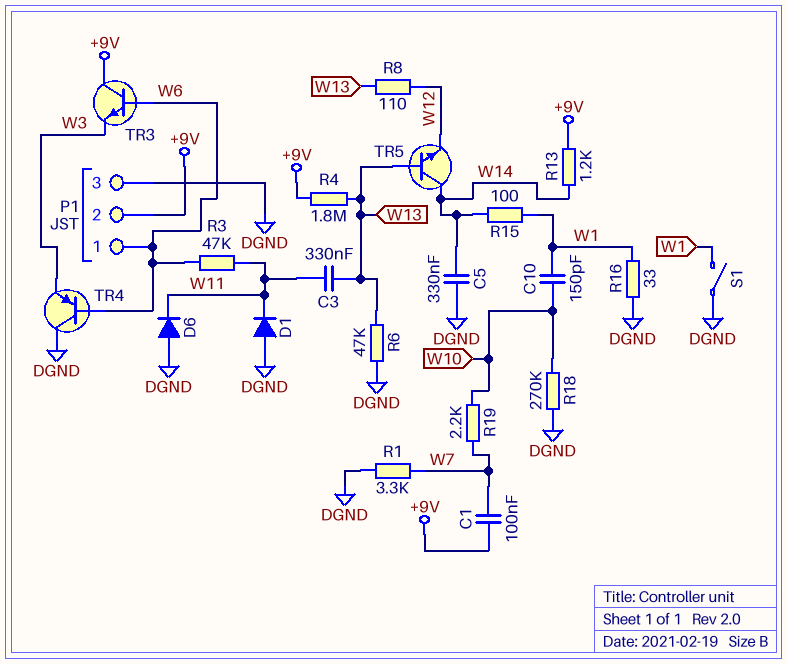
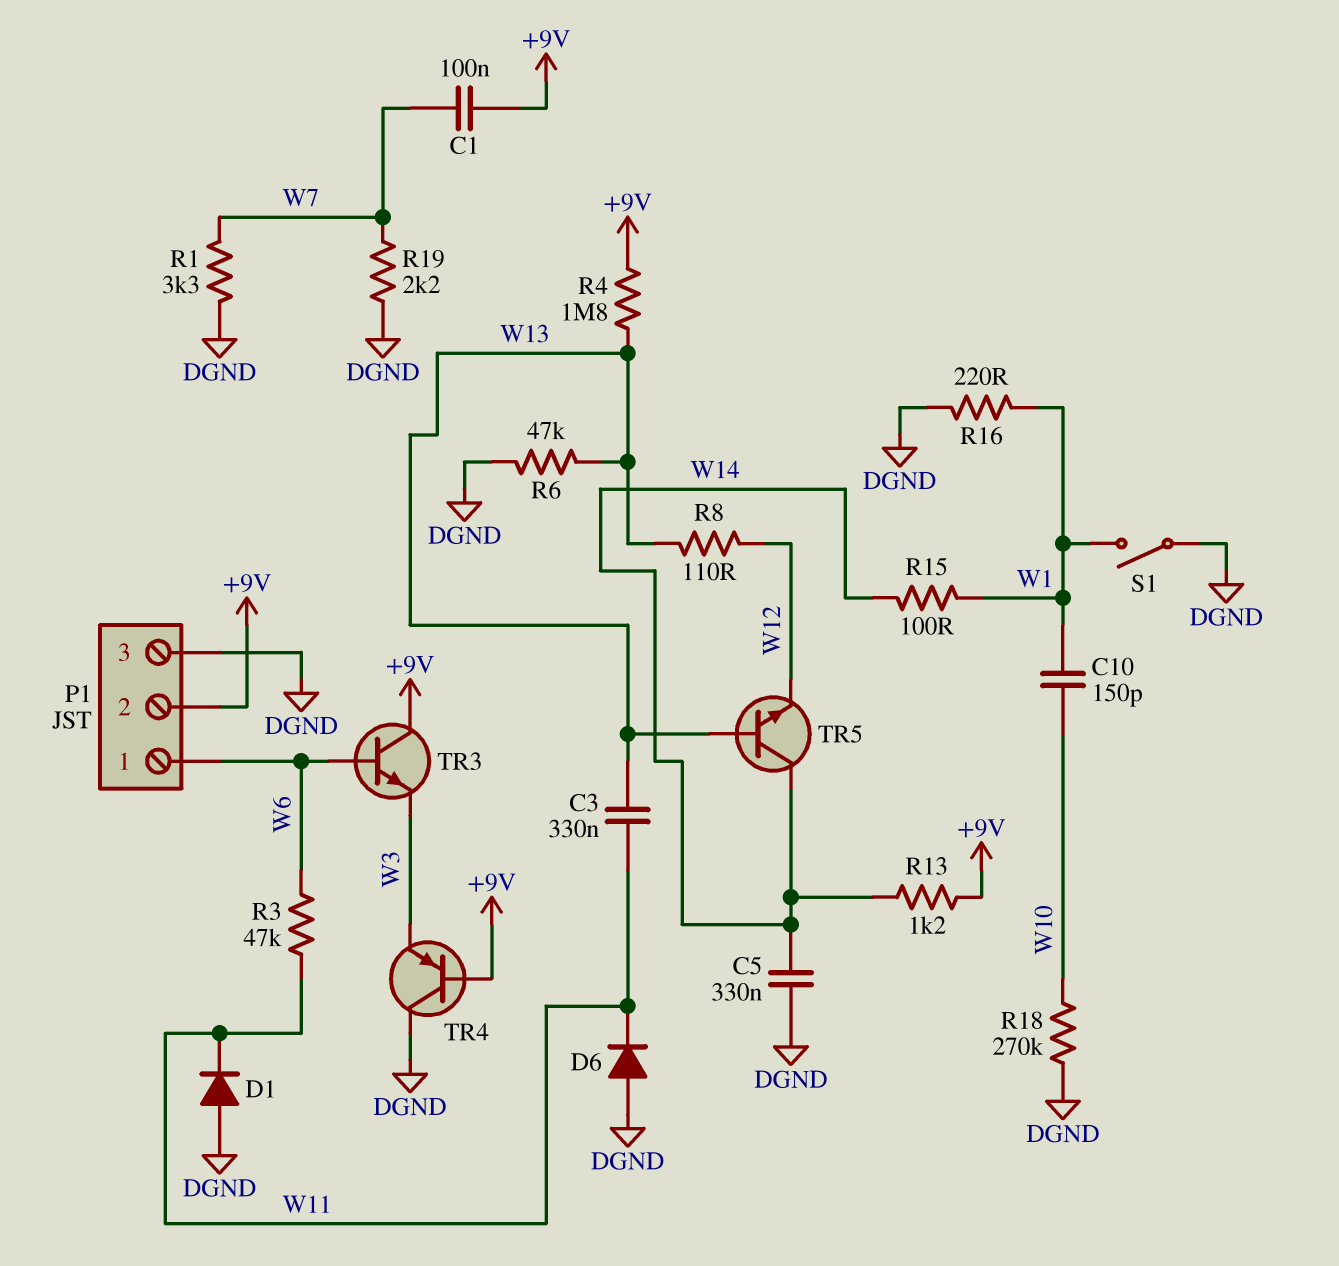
R16: 33 (DGND, W1) -> 220 (DGND, W1)
R19: 2.2k (W7, W10) -> 2.2k (DGND, W7)
TR4: PNP (B W6, C DGND, E W3) -> PNP (B +9V, C DGND, E W3)

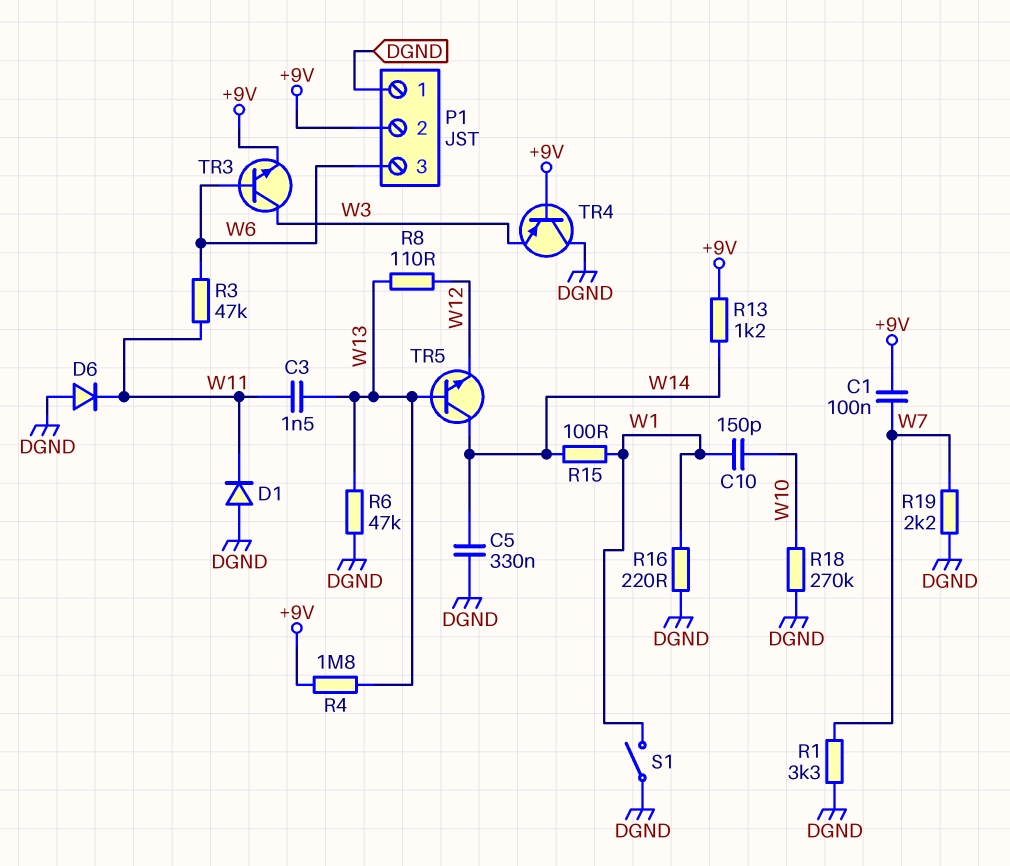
C3: 330nF (W11, W13) -> 1.5nF (W11, W13)
P1 pin 1: W6 -> DGND
P1 pin 3: DGND -> W6
TR3: NPN (B W6, C +9V, E W3) -> NPN (B W6, C W3, E +9V)

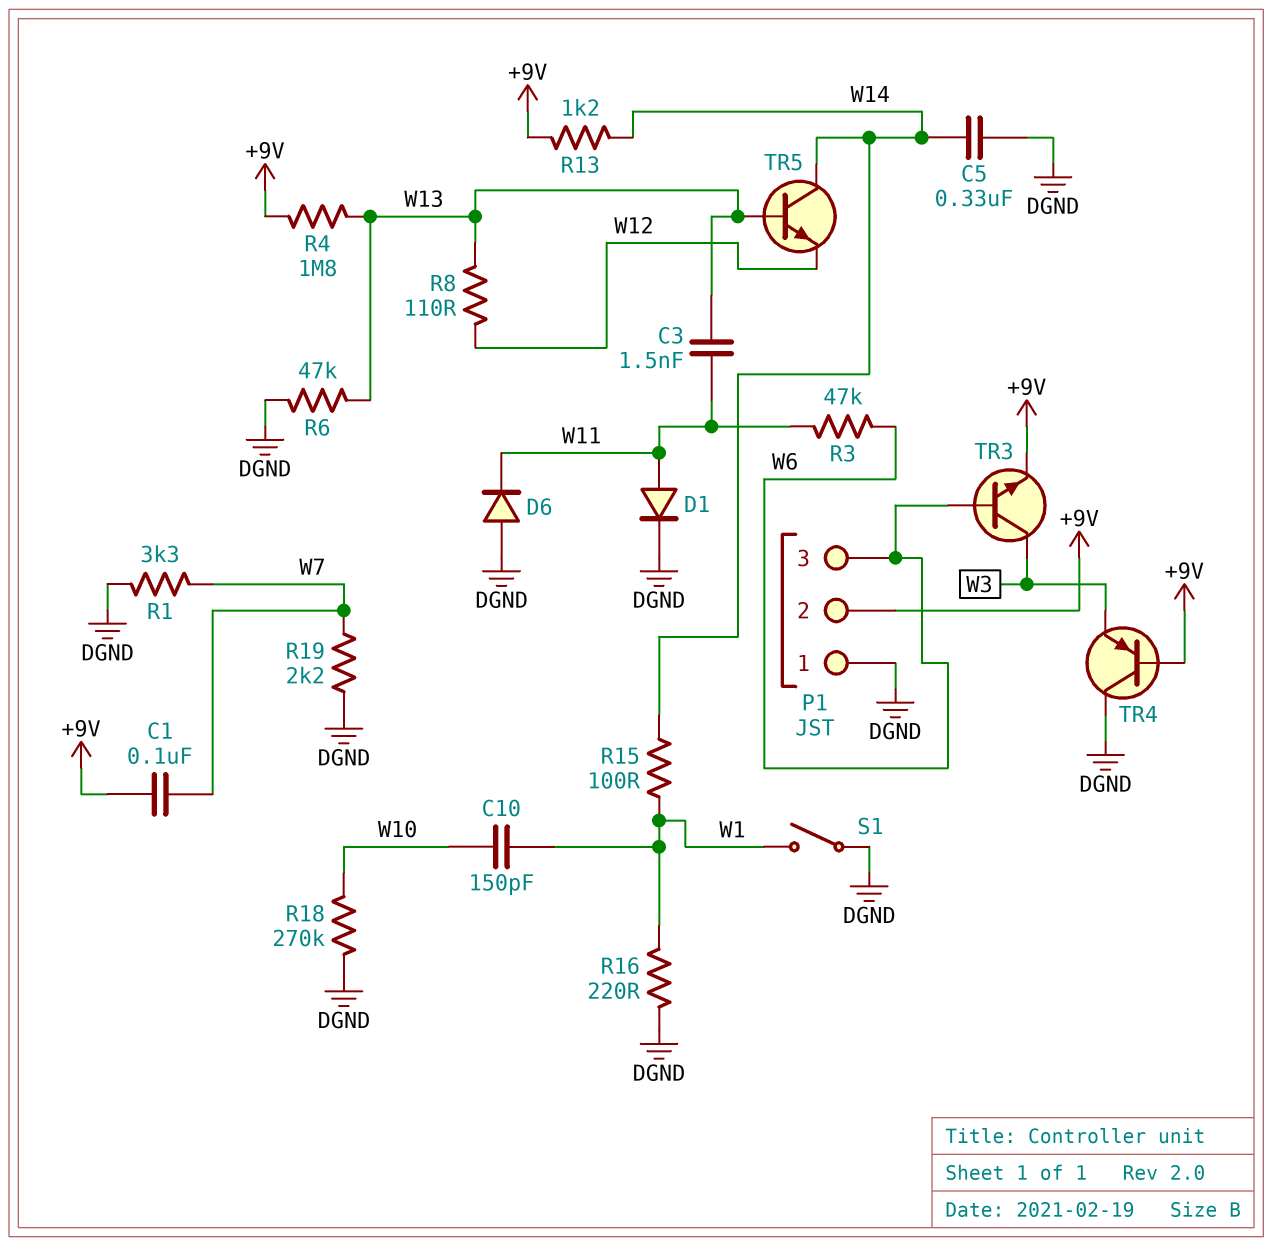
D1: diode (A DGND, K W11) -> diode (A W11, K DGND)

